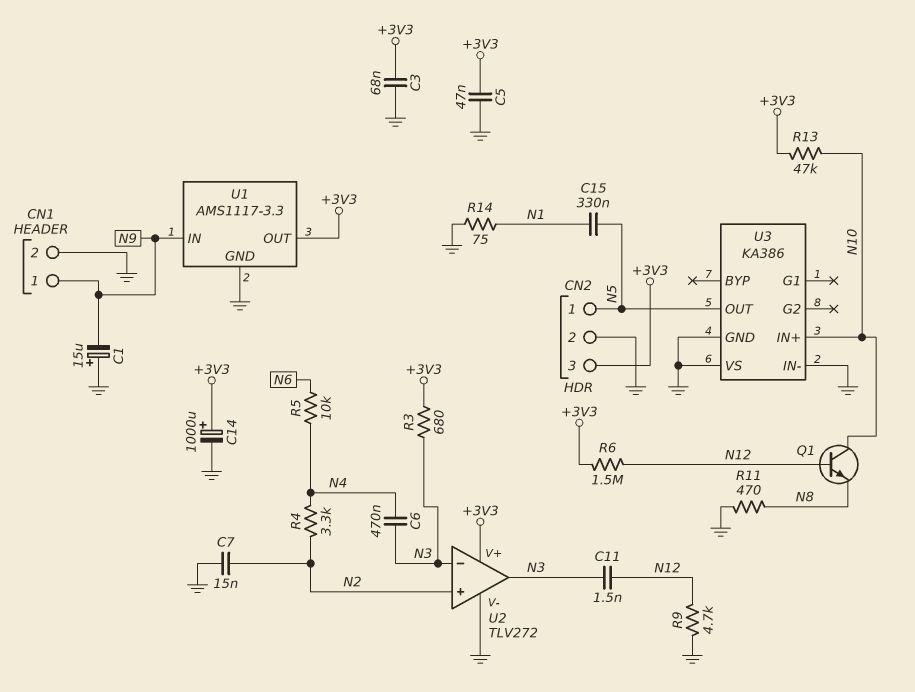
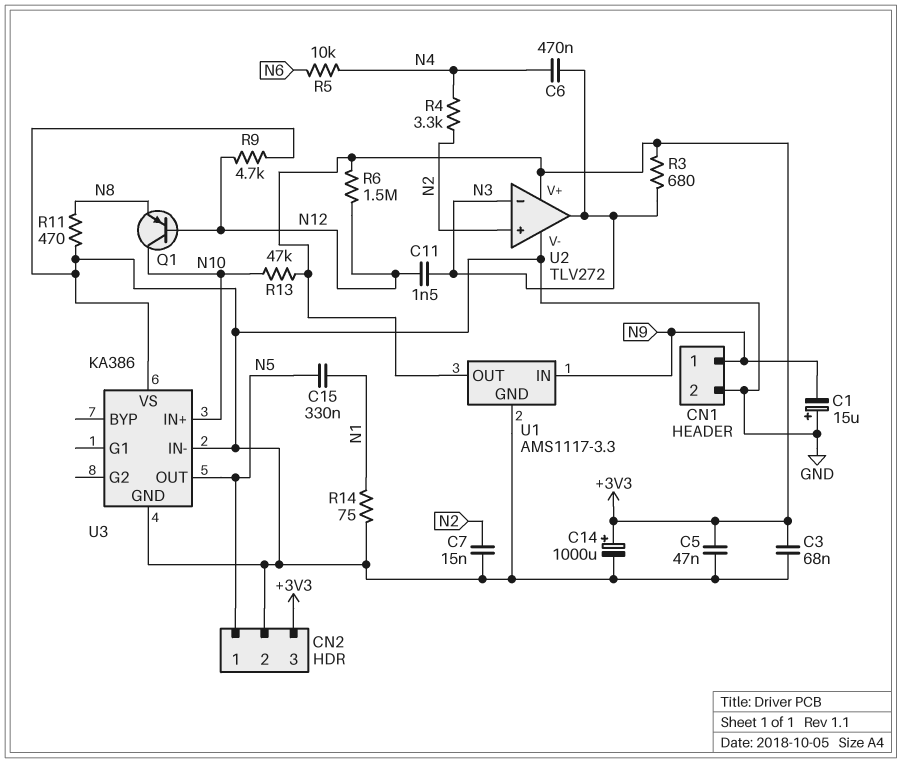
Q1: NPN (B N12, C N10, E N8) -> PNP (B N12, C N10, E N8)

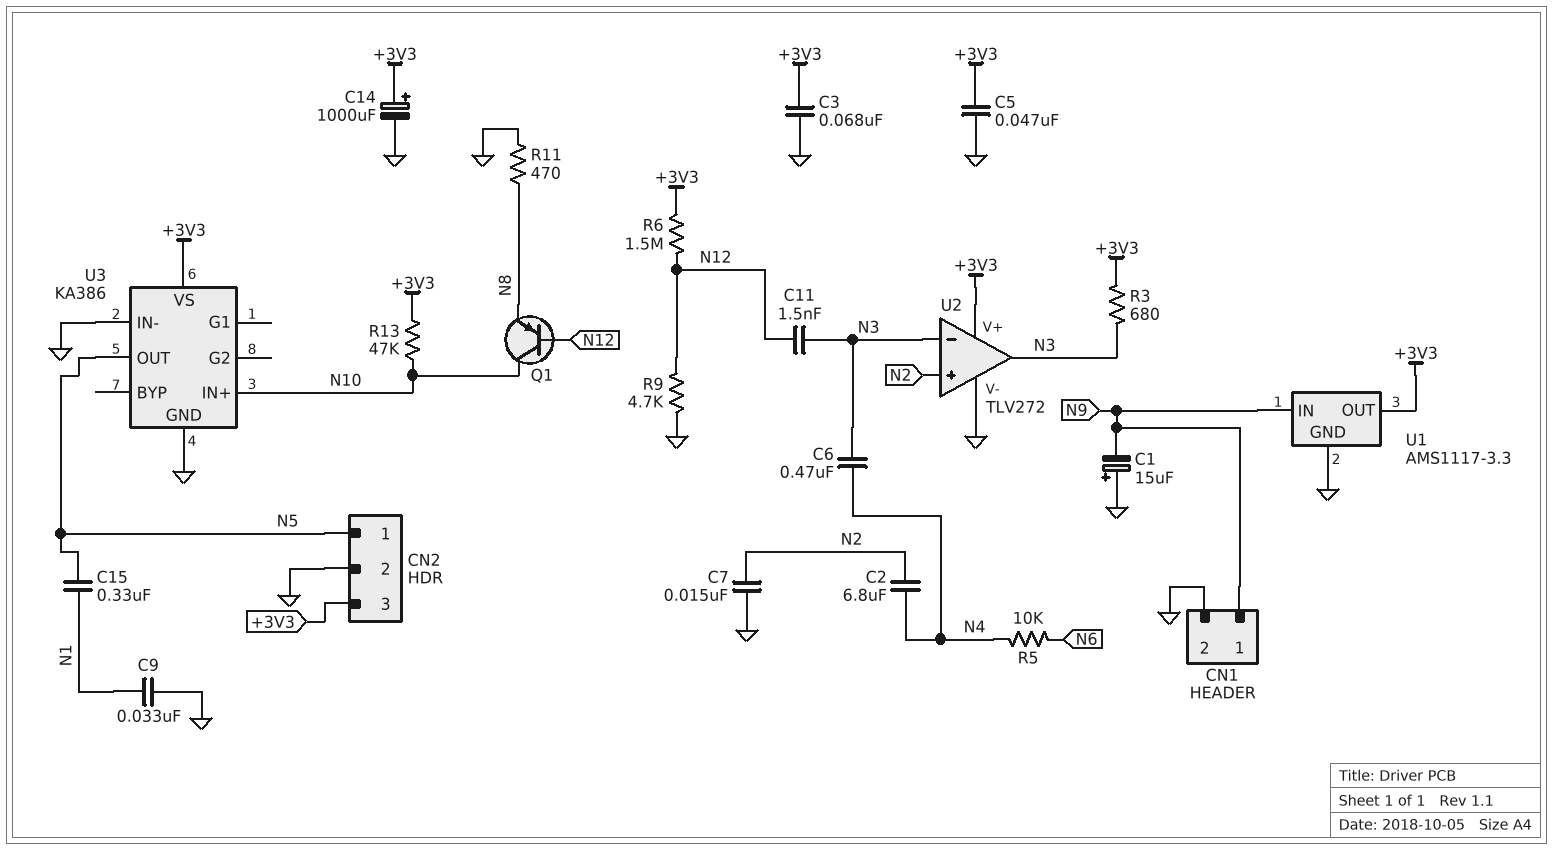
C2: none -> 6.8uF (N2, N4)
C9: none -> 33nF (GND, N1)
R4: 3.3k (N2, N4) -> none
R14: 75 (GND, N1) -> none
U3 pin VS: GND -> +3V3

